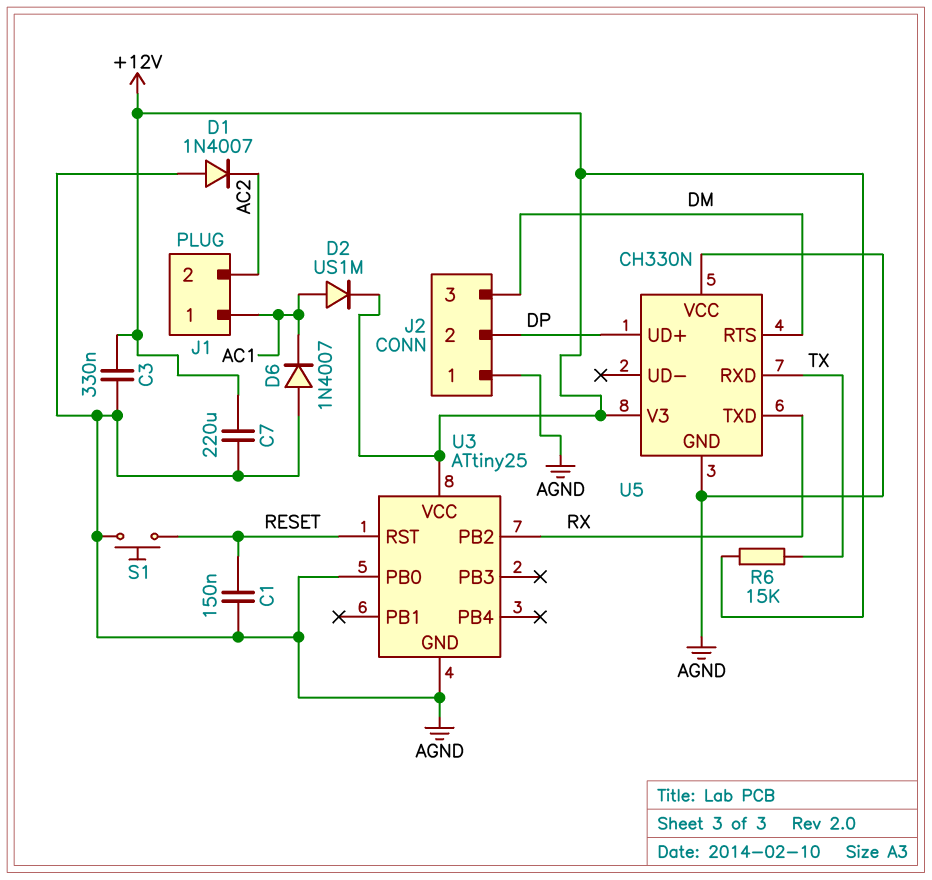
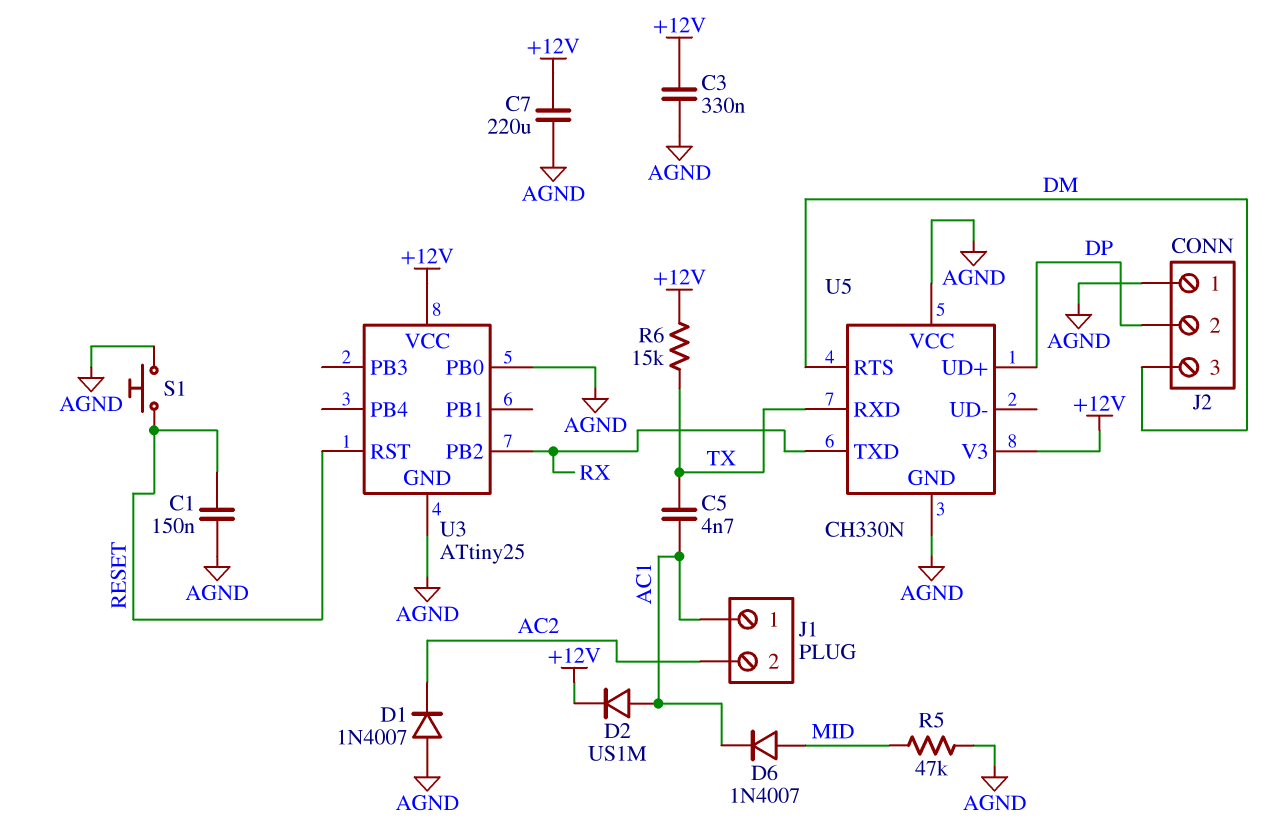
C5: none -> 4.7nF (AC1, TX)
D6: diode 1N4007 (A AGND, K AC1) -> diode 1N4007 (A MID, K AC1)
R5: none -> 47k (AGND, MID)

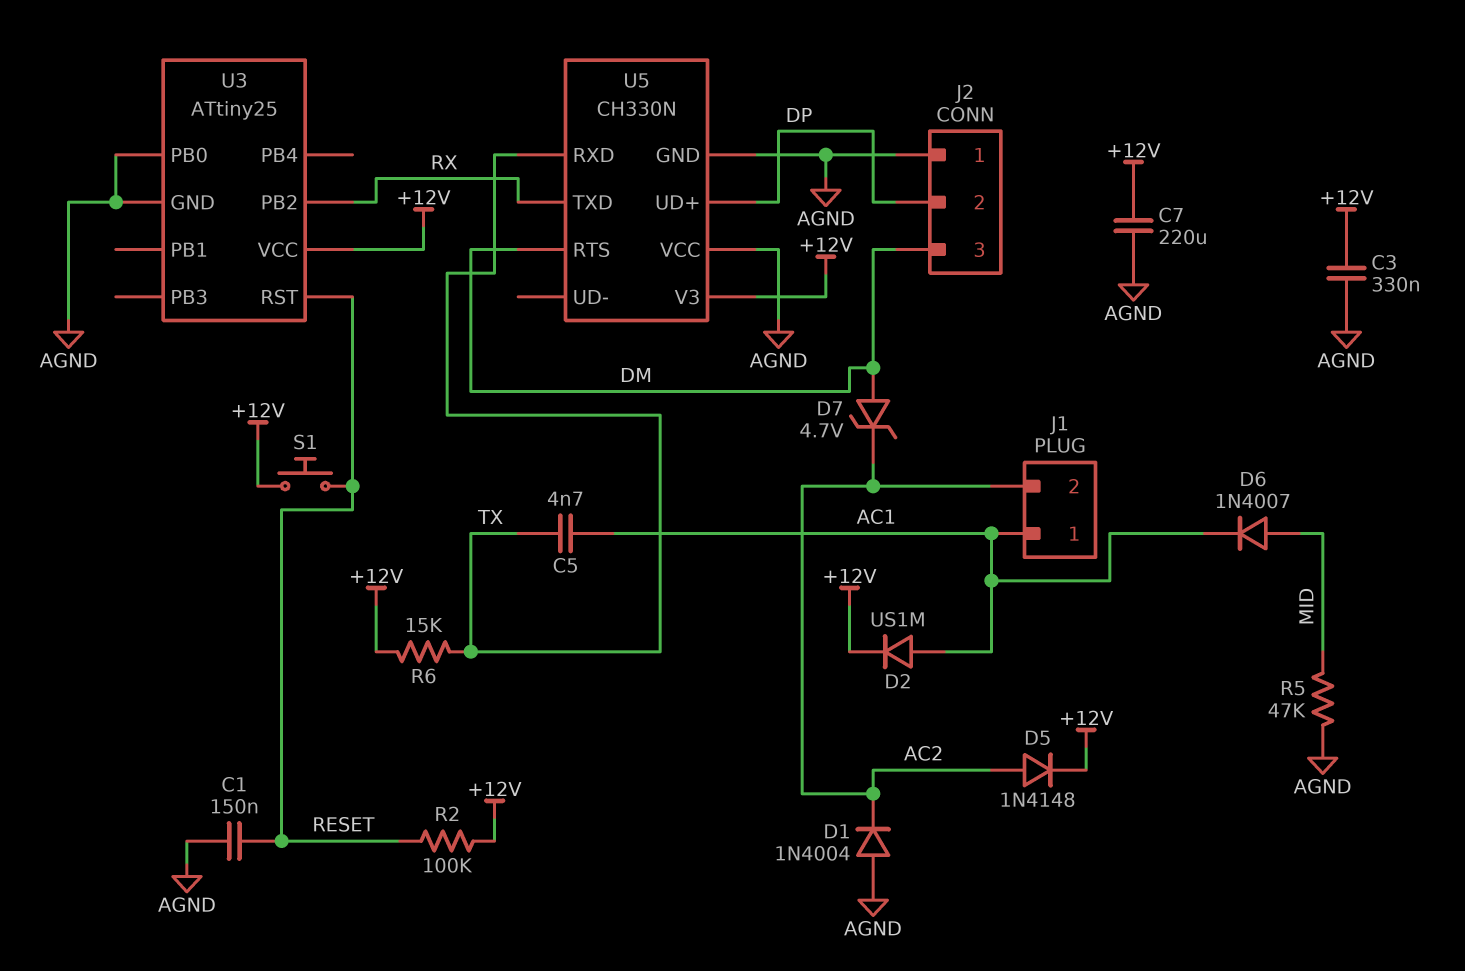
D1: diode 1N4007 (A AGND, K AC2) -> diode 1N4004 (A AGND, K AC2)
D5: none -> diode 1N4148 (A AC2, K +12V)
D7: none -> zener 4.7V (A DM, K AC2)
R2: none -> 100k (+12V, RESET)
S1: button (AGND, RESET) -> button (+12V, RESET)

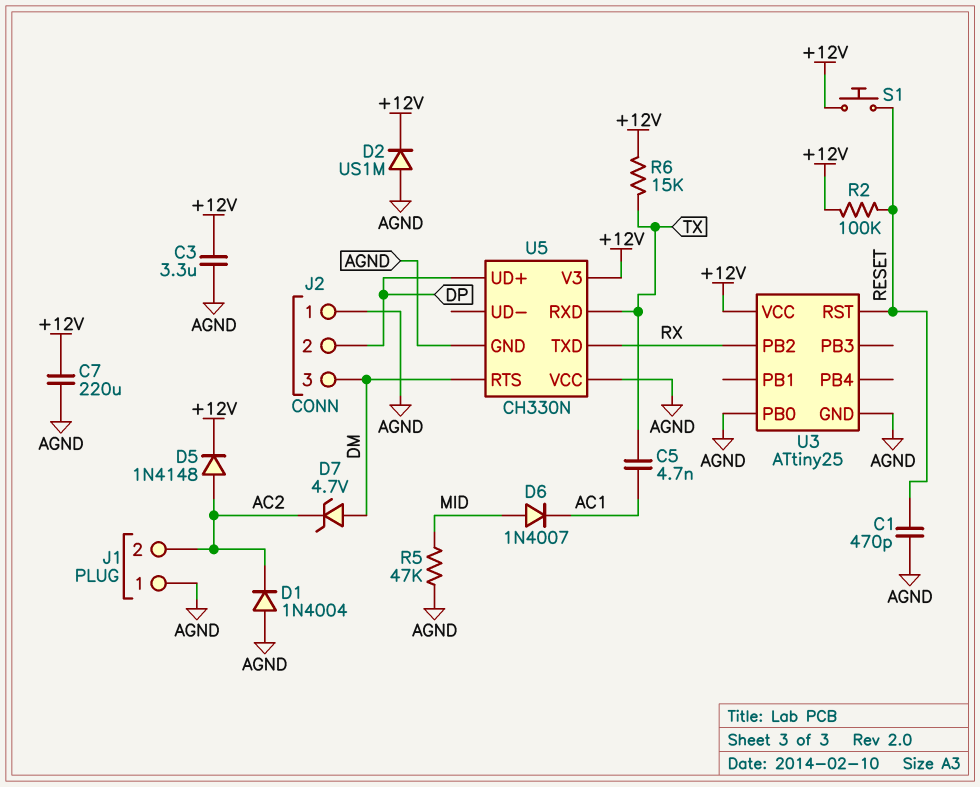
C1: 150nF (AGND, RESET) -> 470pF (AGND, RESET)
C3: 330nF (+12V, AGND) -> 3.3uF (+12V, AGND)
D2: diode US1M (A AC1, K +12V) -> diode US1M (A AGND, K +12V)
J1 pin 1: AC1 -> AGND

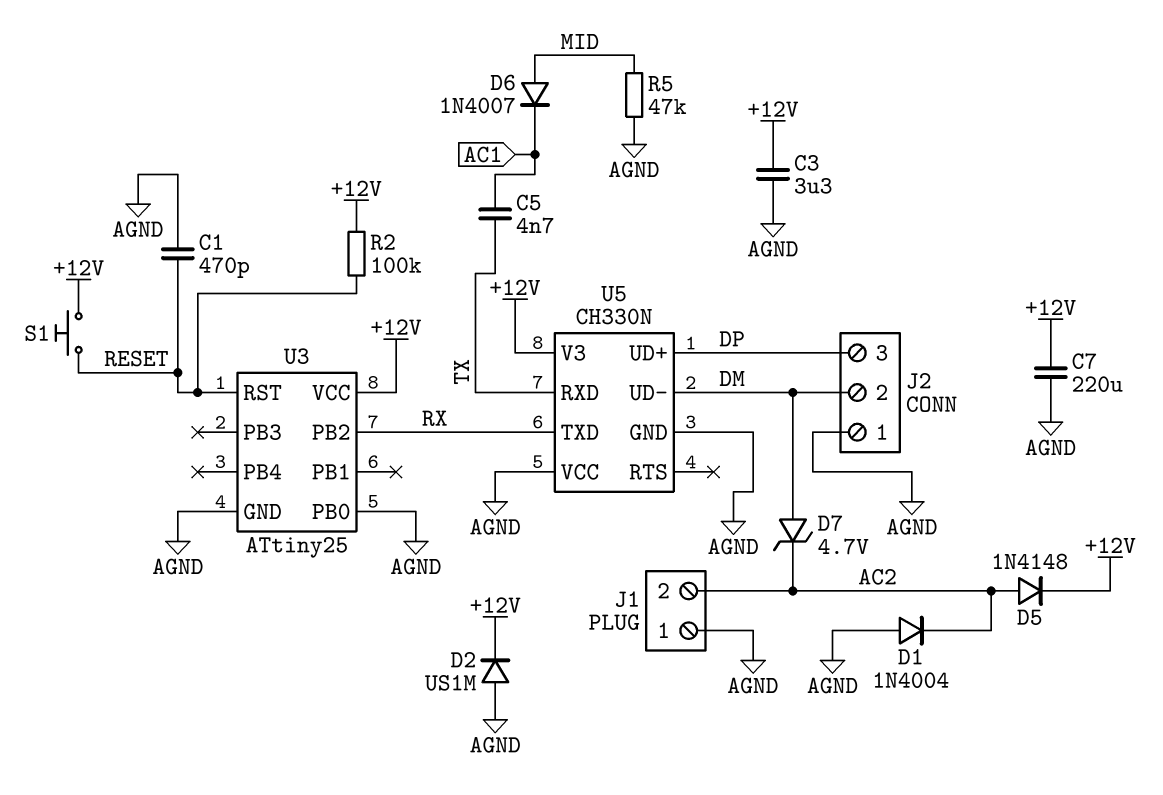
J2 pin 2: DP -> DM
J2 pin 3: DM -> DP
R6: 15k (+12V, TX) -> none
U5 pin RTS: DM -> none
U5 pin UD-: none -> DM

